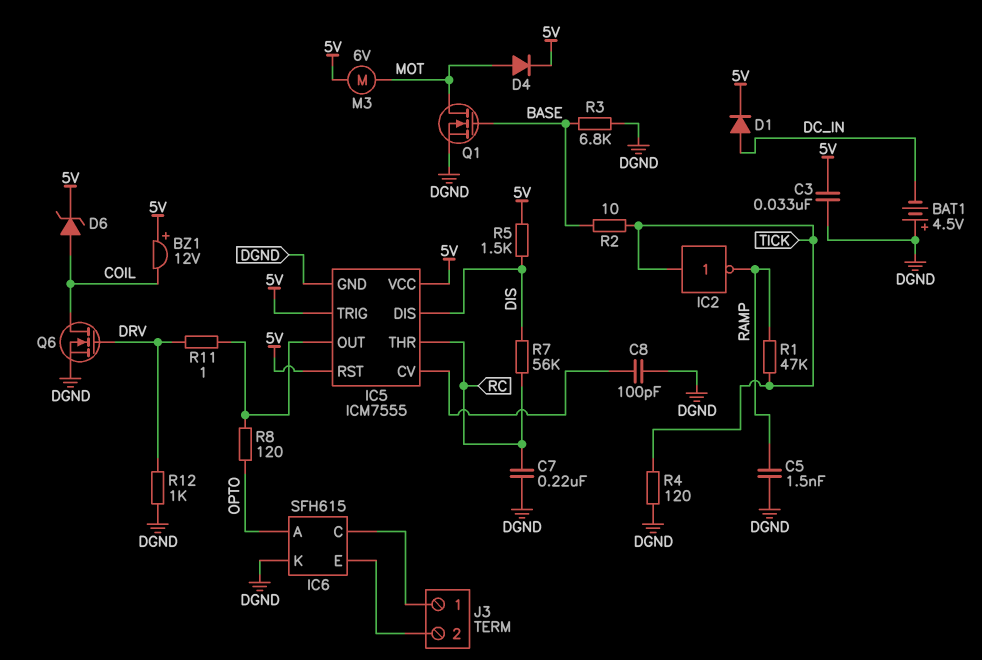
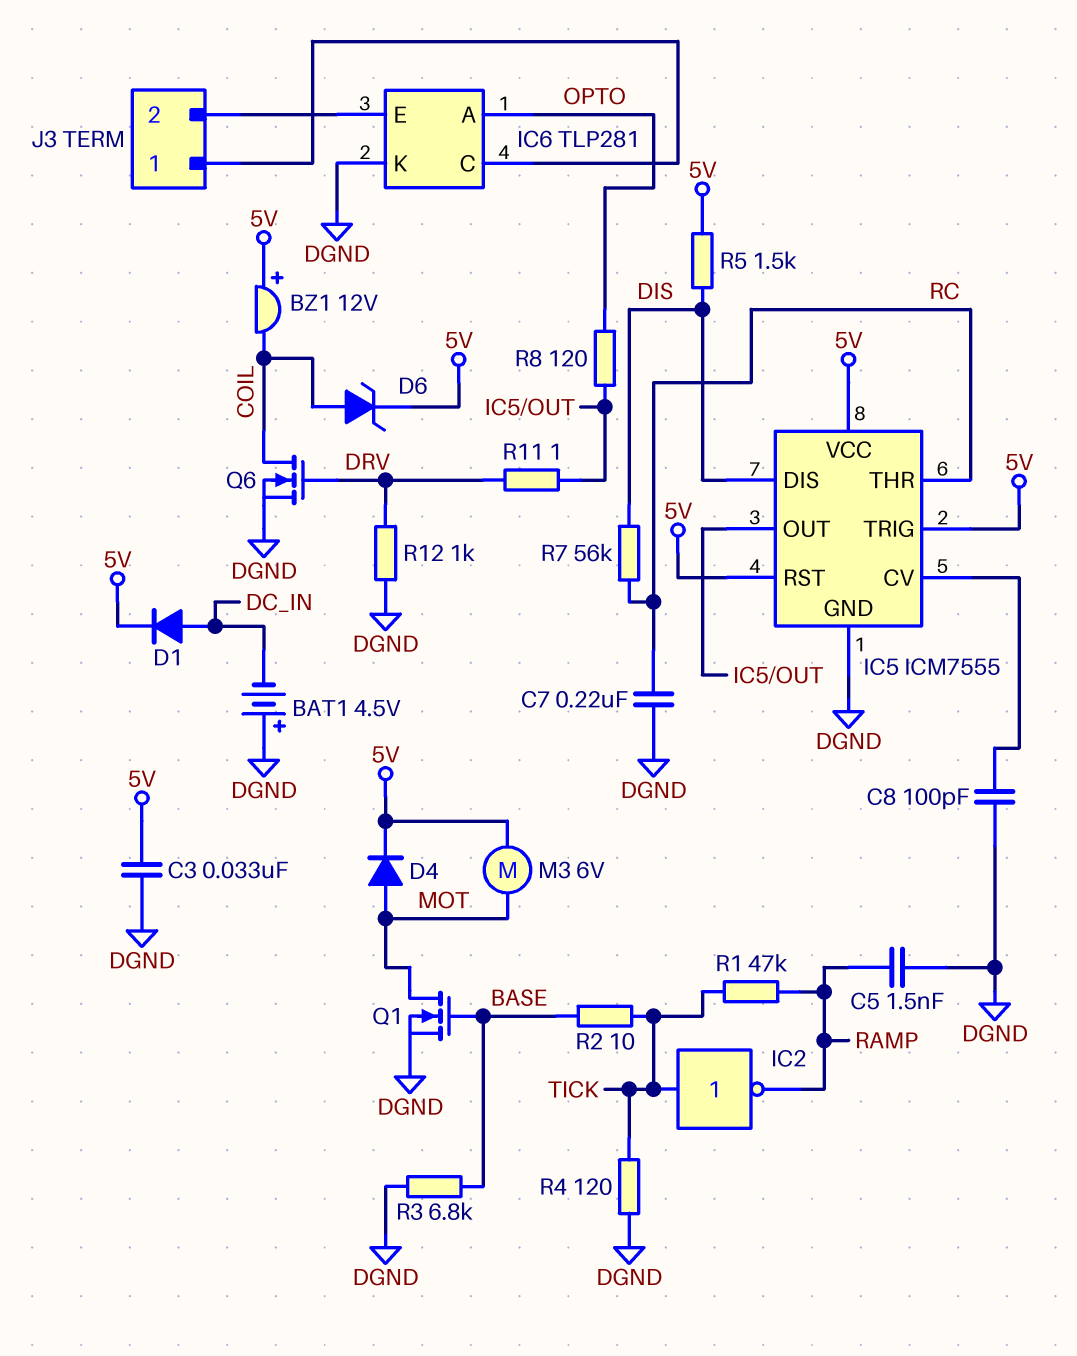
IC6: SFH615 -> TLP281

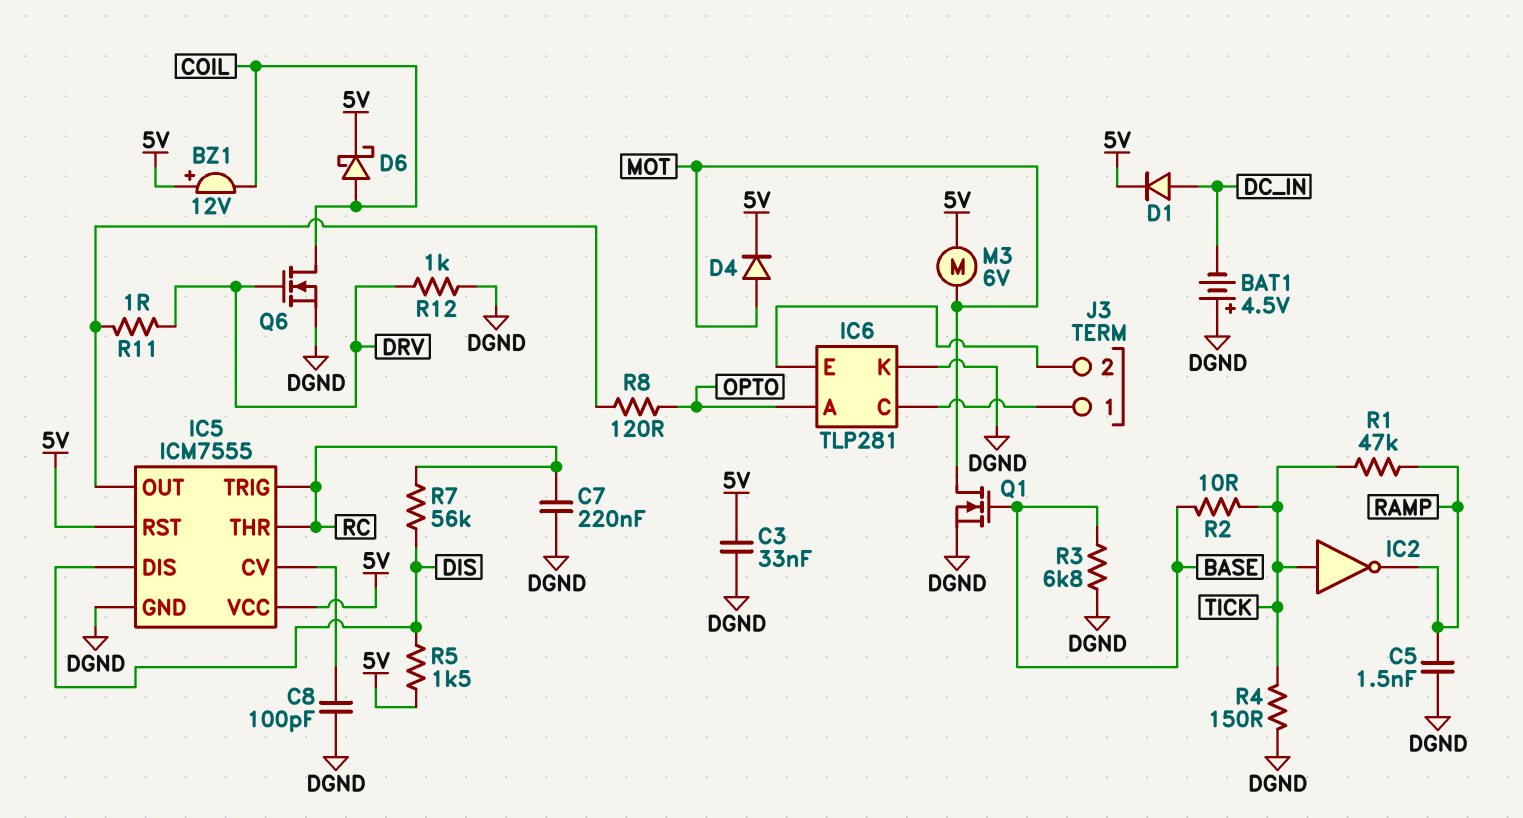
D6: zener (A COIL, K 5V) -> schottky (A COIL, K 5V)
IC5 pin TRIG: 5V -> RC
R4: 120 (DGND, TICK) -> 150 (DGND, TICK)

